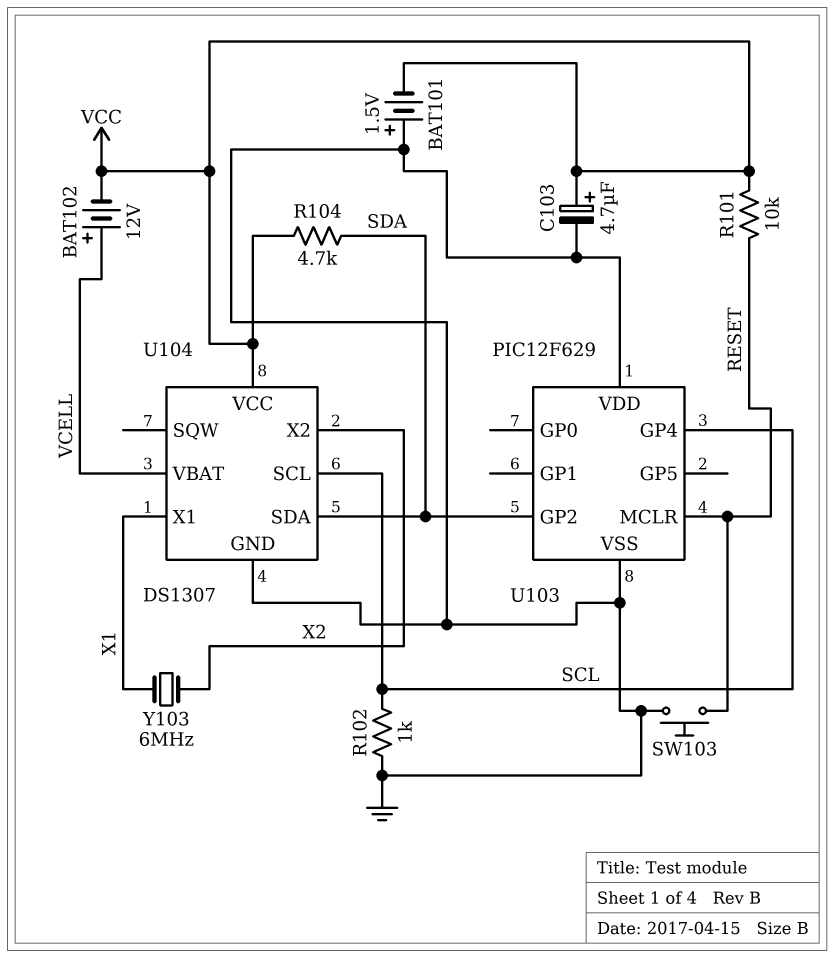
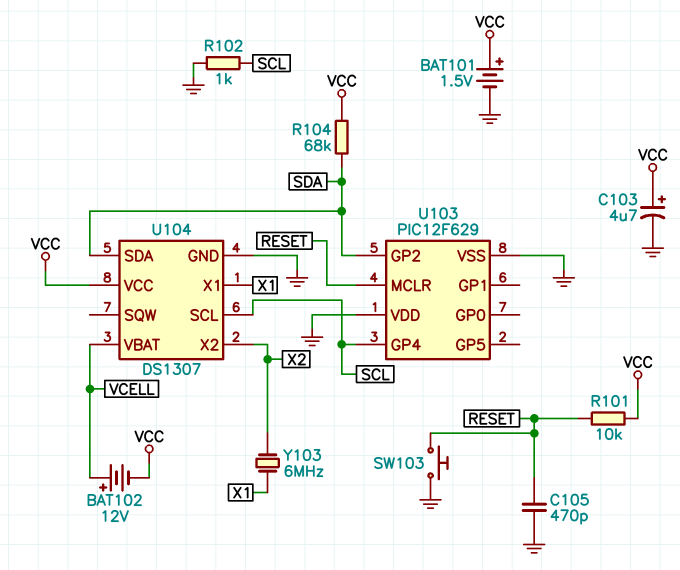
BAT101: 1.5V (plus GND, minus VCC) -> 1.5V (plus VCC, minus GND)
C105: none -> 470pF (GND, RESET)
R104: 4.7k (SDA, VCC) -> 68k (SDA, VCC)

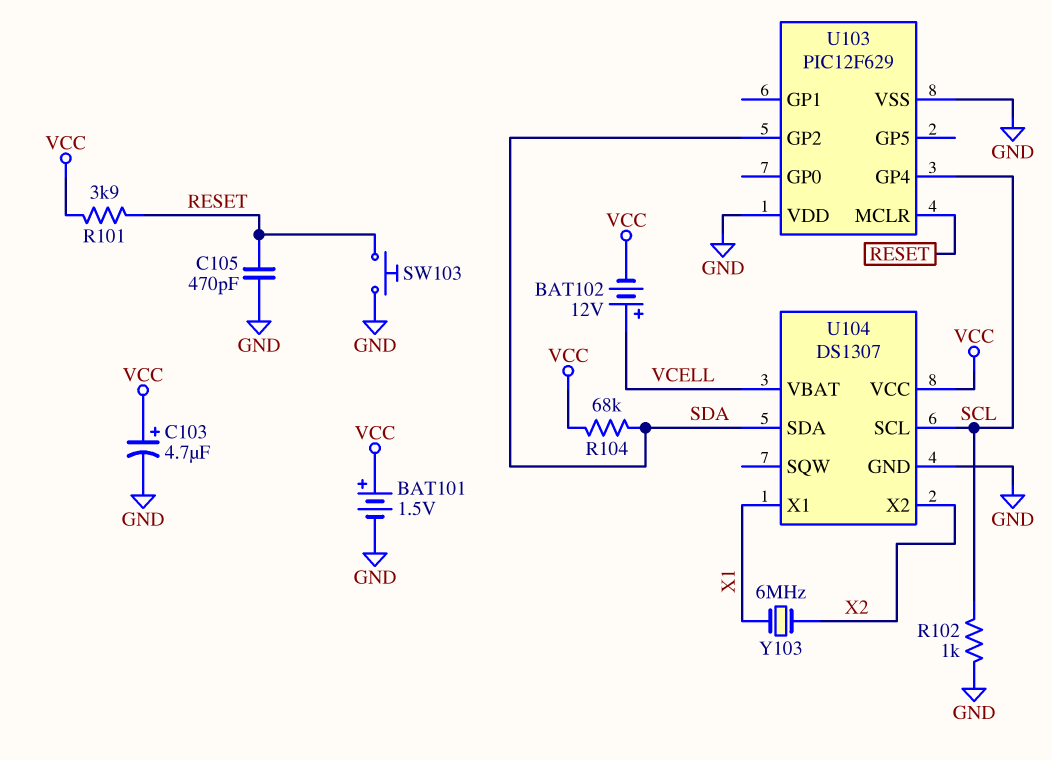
R101: 10k (RESET, VCC) -> 3.9k (RESET, VCC)

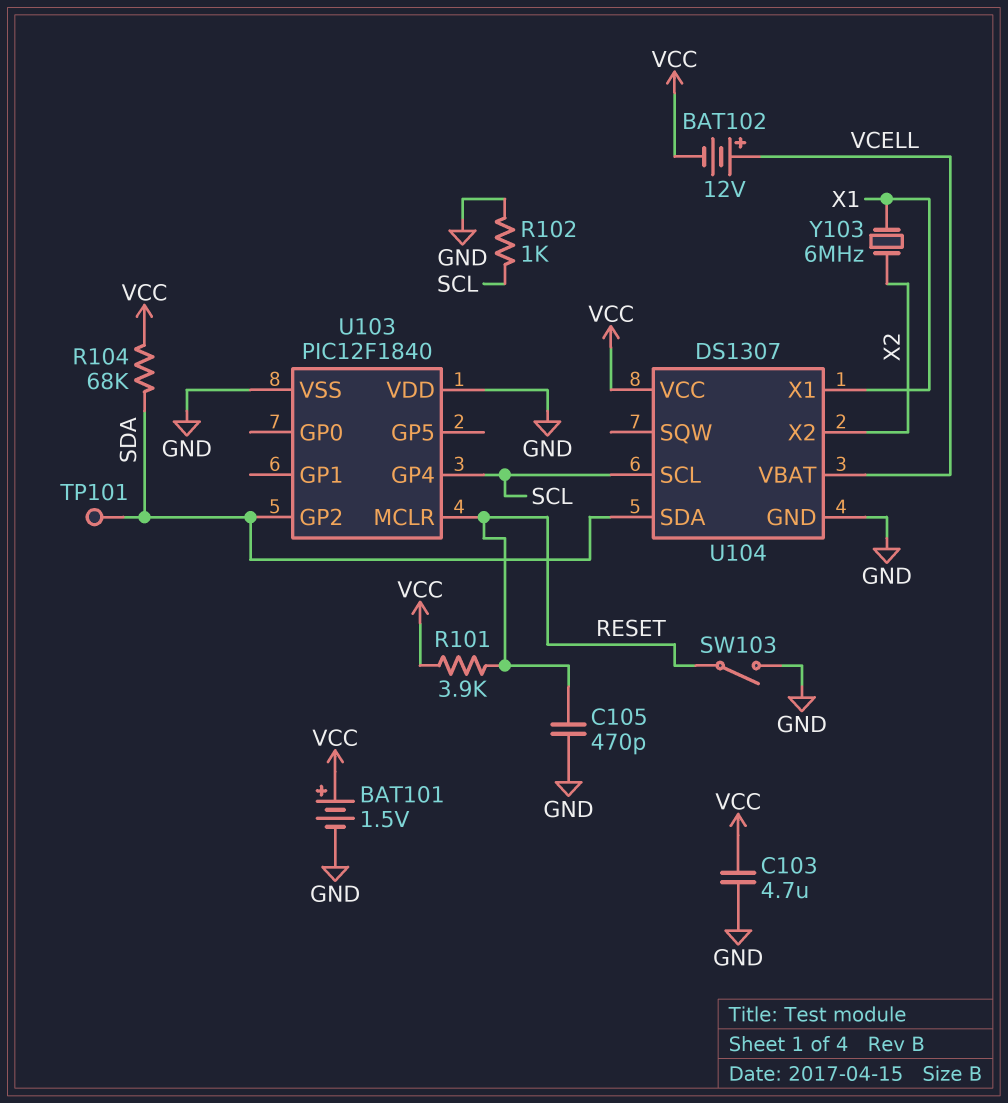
C103: 4.7uF (plus VCC, minus GND) -> 4.7uF (GND, VCC)
SW103: button (GND, RESET) -> switch (GND, RESET)
TP101: none -> test point (SDA)
U103: PIC12F629 -> PIC12F1840

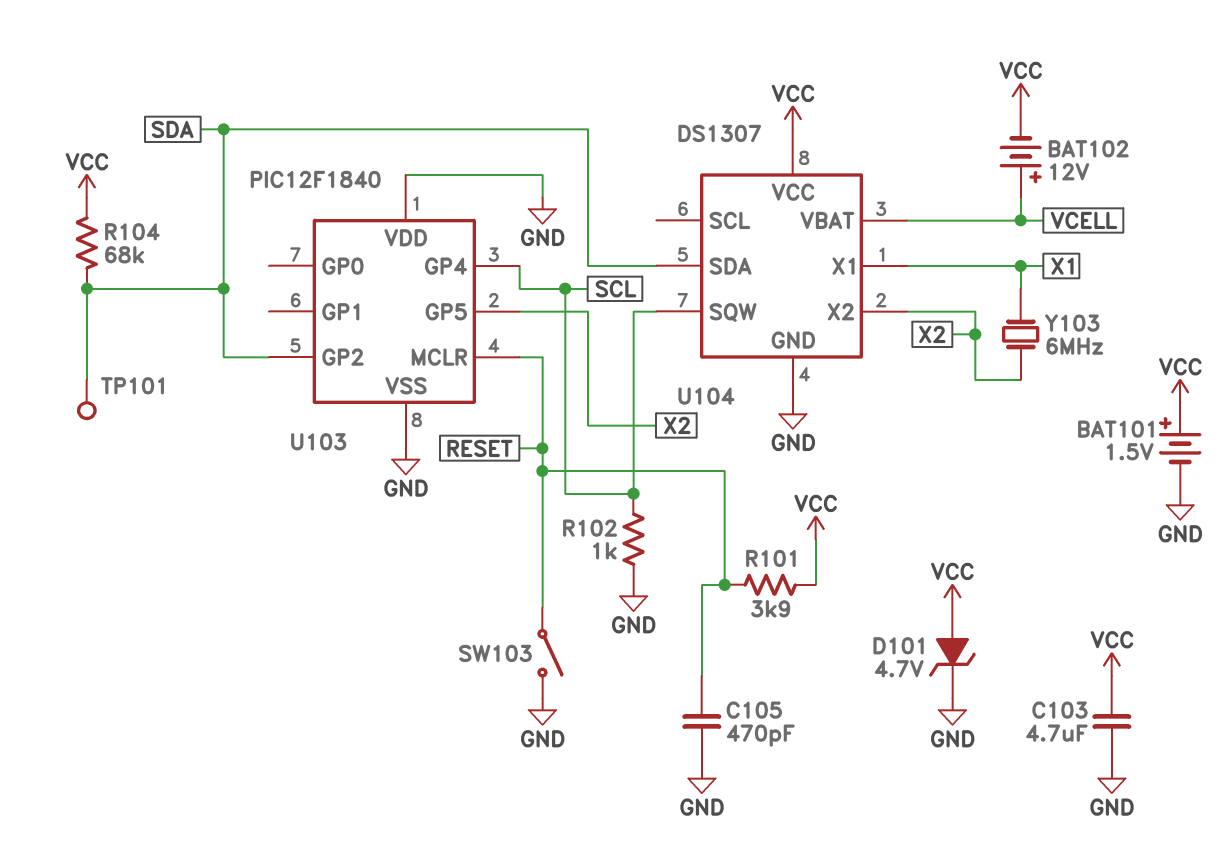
D101: none -> zener 4.7V (A VCC, K GND)
U103 pin GP5: none -> X2
U104 pin SCL: SCL -> none
U104 pin SQW: none -> SCL

